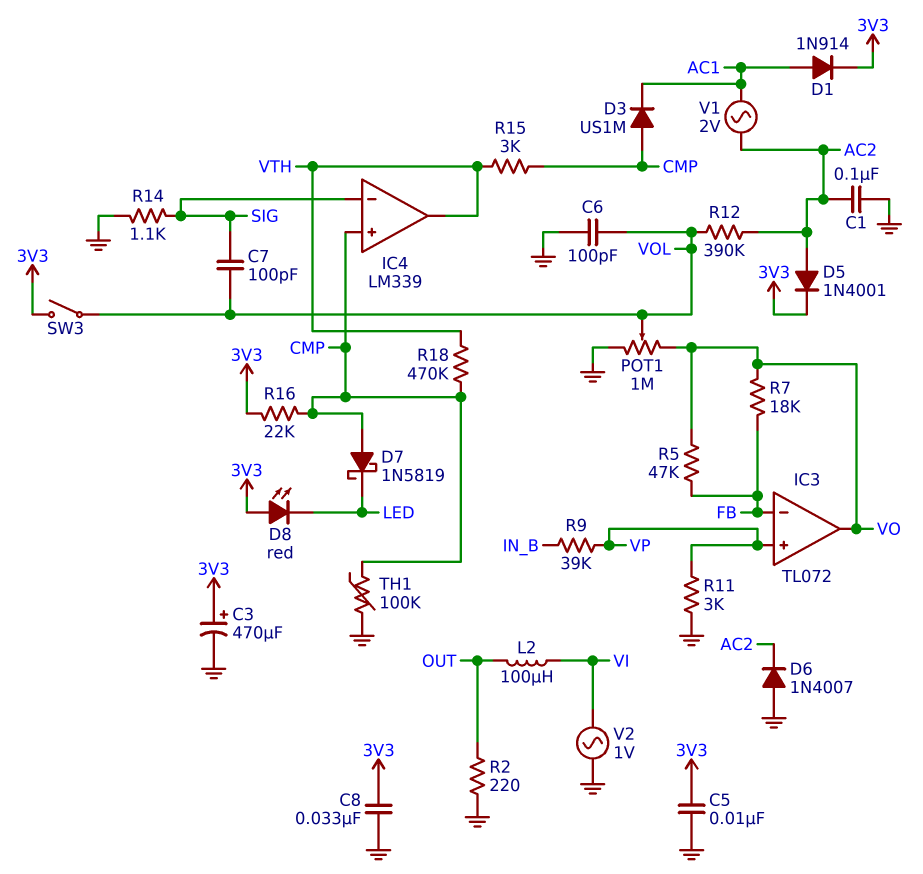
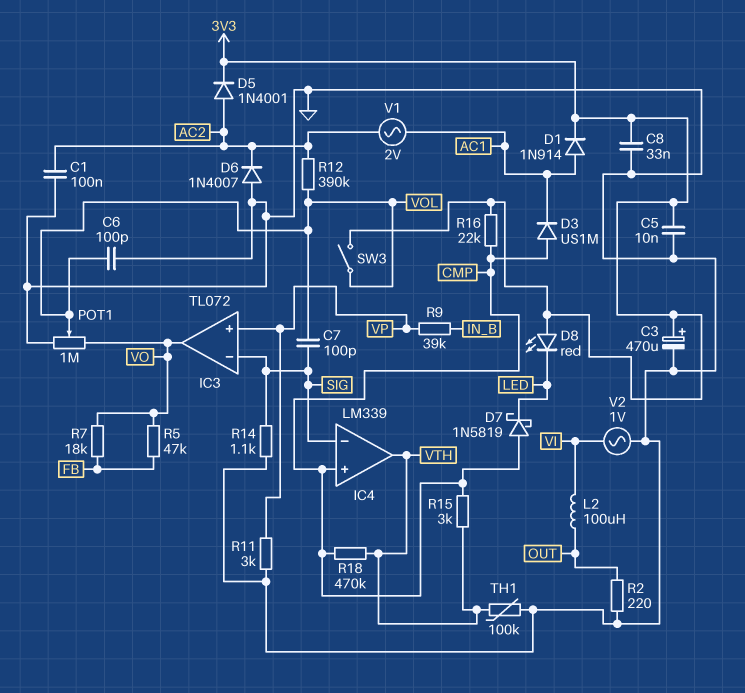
IC3 pin in-: FB -> SIG
TH1: 100k (CMP, GND) -> 100k (GND, VTH)

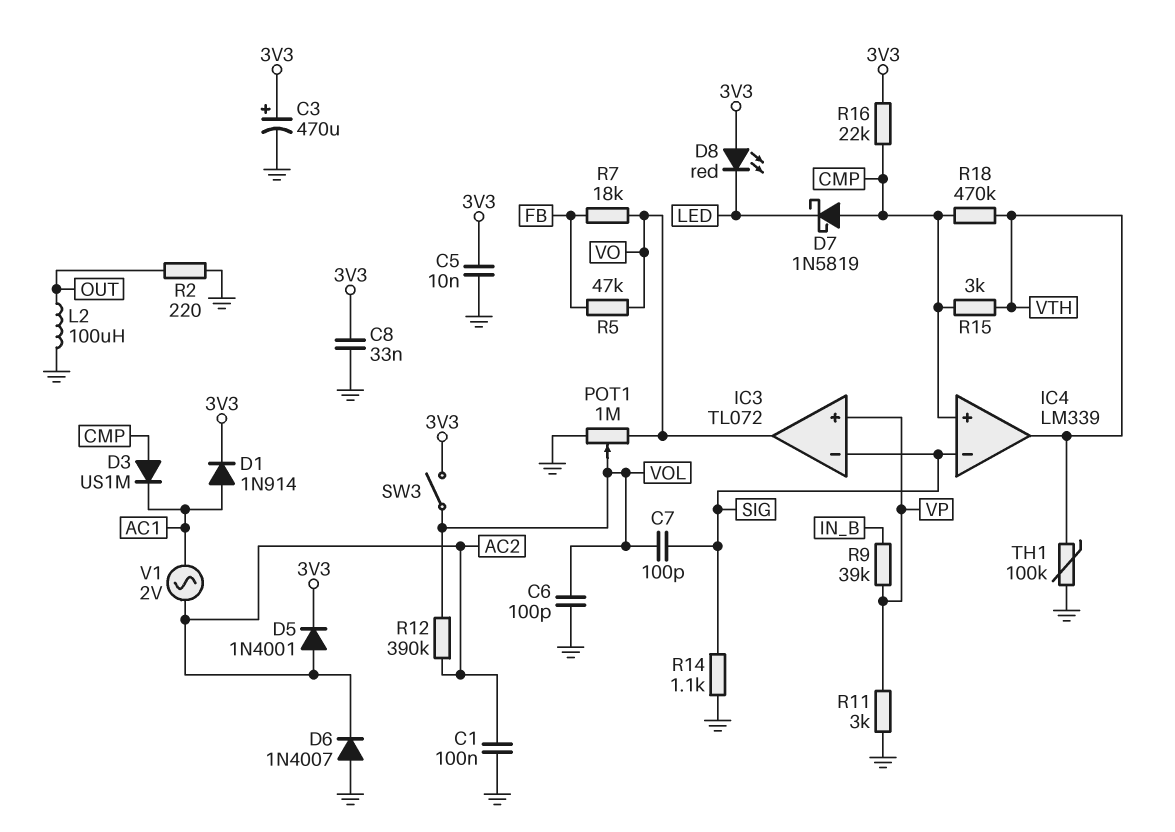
L2: 100uH (OUT, VI) -> 100uH (GND, OUT)
V2: AC 1V (GND, VI) -> none

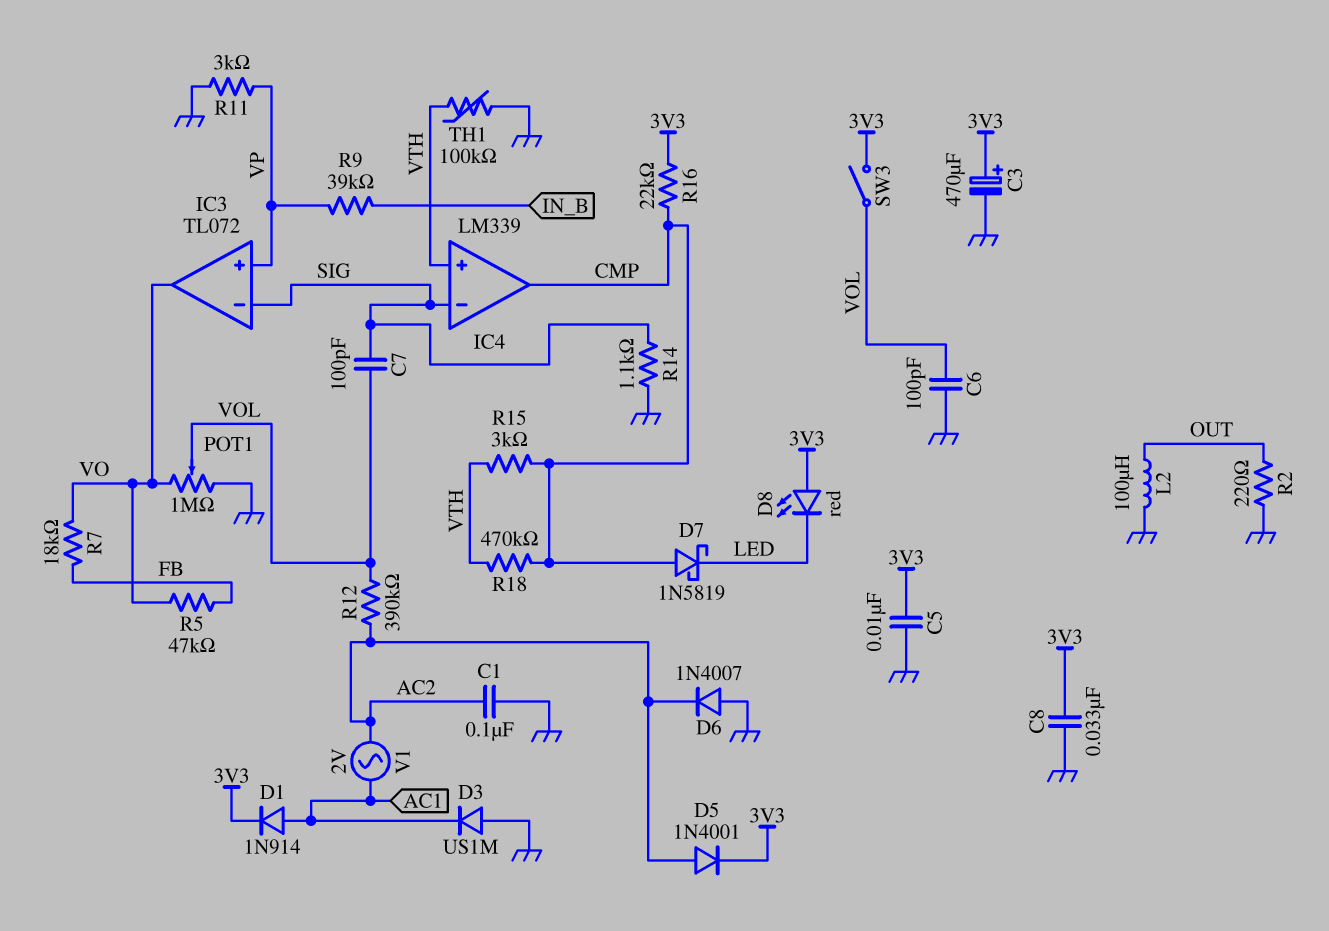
D3: diode US1M (A CMP, K AC1) -> diode US1M (A GND, K AC1)
IC4 pin in+: CMP -> VTH
IC4 pin out: VTH -> CMP

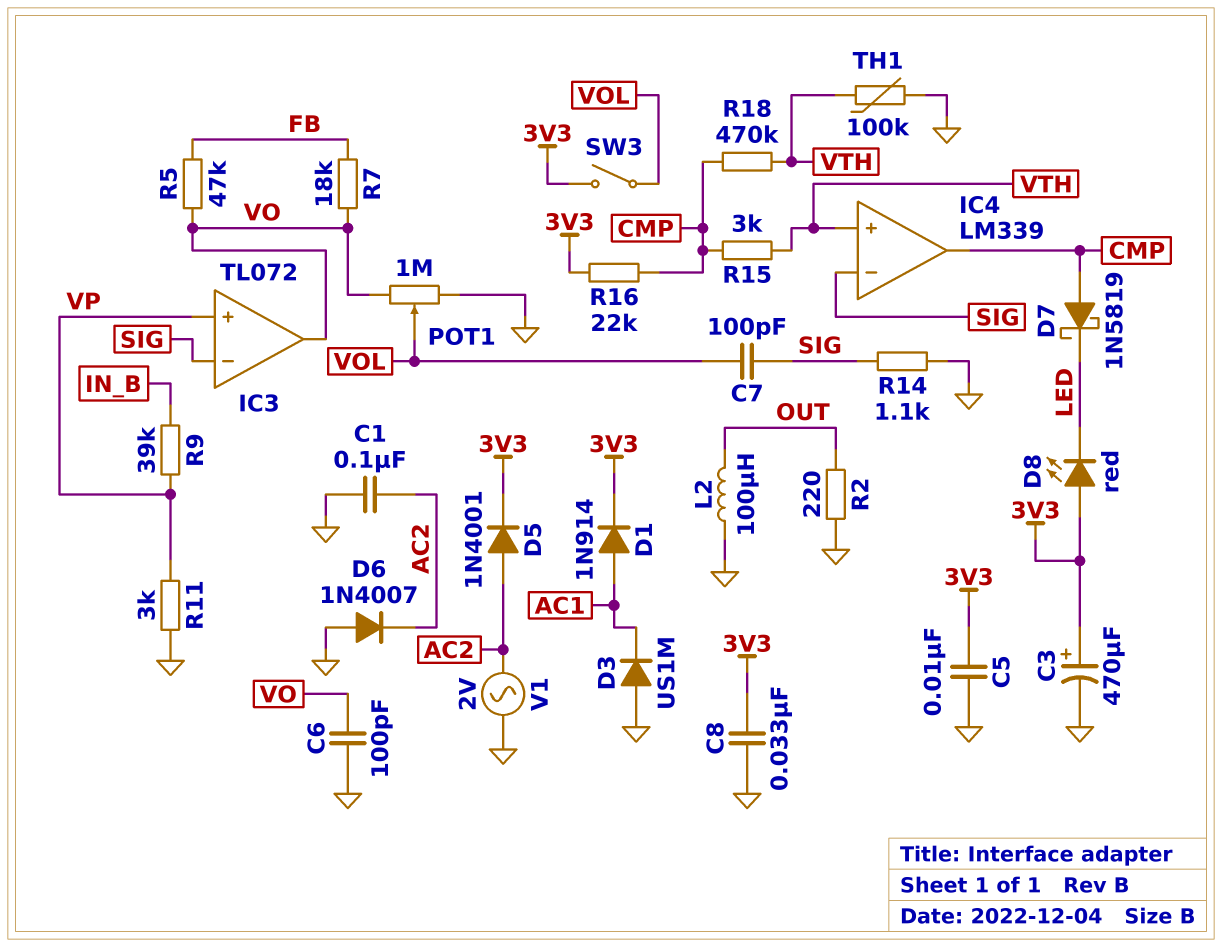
C6: 100pF (GND, VOL) -> 100pF (GND, VO)
R12: 390k (AC2, VOL) -> none
V1: AC 2V (AC1, AC2) -> AC 2V (AC2, GND)

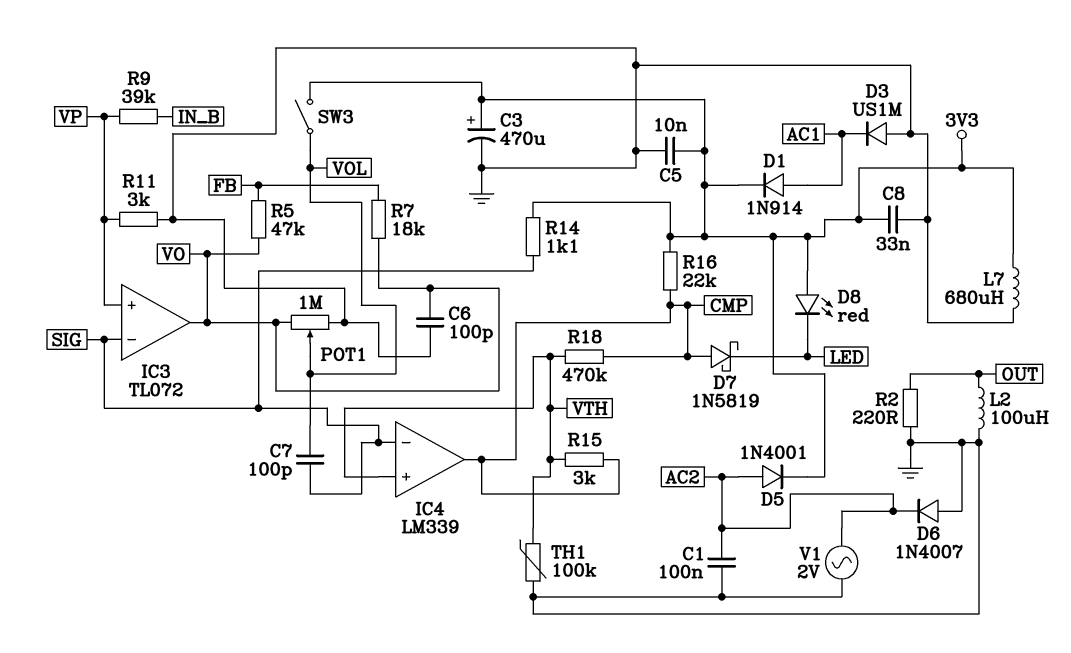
L7: none -> 680uH (3V3, GND)
R14: 1.1k (GND, SIG) -> 1.1k (3V3, SIG)

